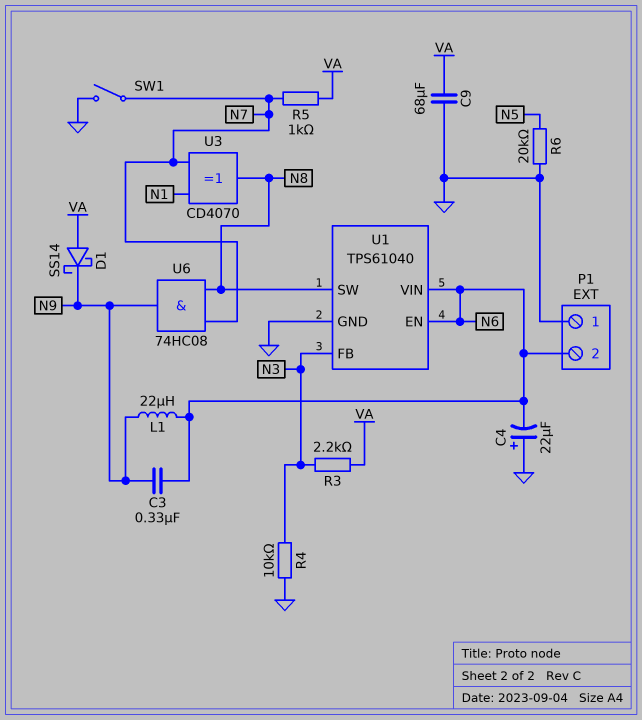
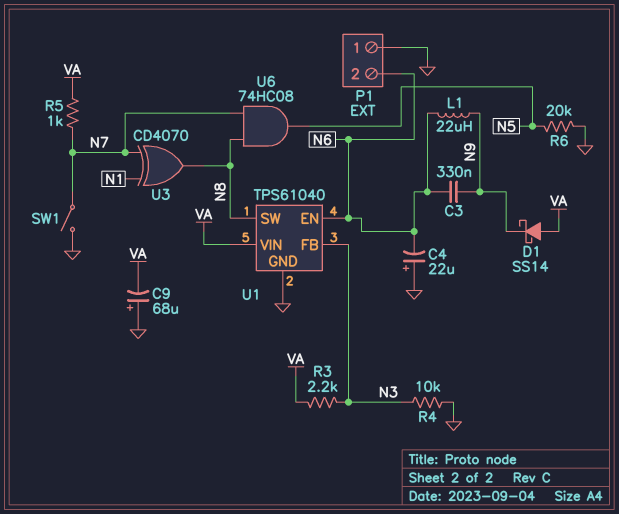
C9: 68uF (GND, VA) -> 68uF (plus GND, minus VA)
U1 pin VIN: N6 -> VA
U6: AND 74HC08 (in N7, in N8, out N9) -> AND 74HC08 (in N7, in N8, out N5)

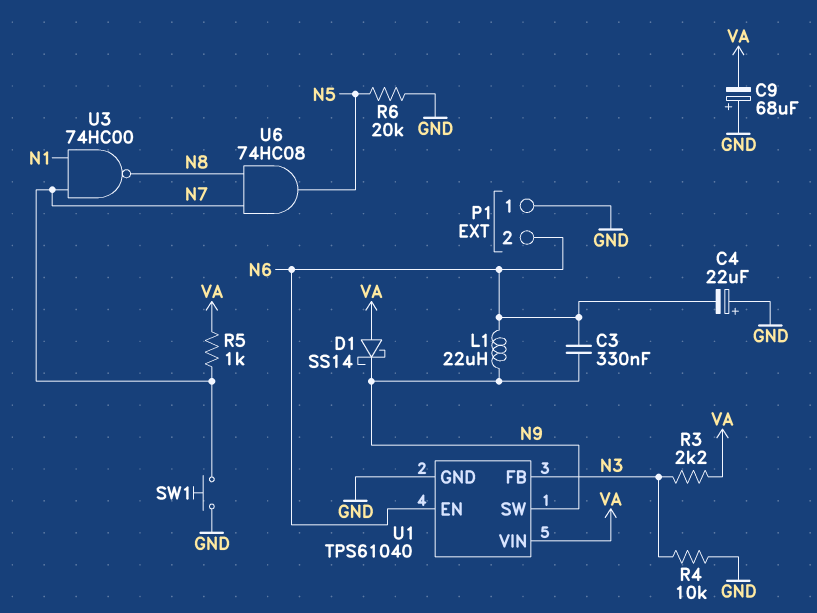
SW1: switch (GND, N7) -> button (GND, N7)
U1 pin SW: N8 -> N9
U3: XOR CD4070 (in N1, in N7, out N8) -> NAND 74HC00 (in N1, in N7, out N8)

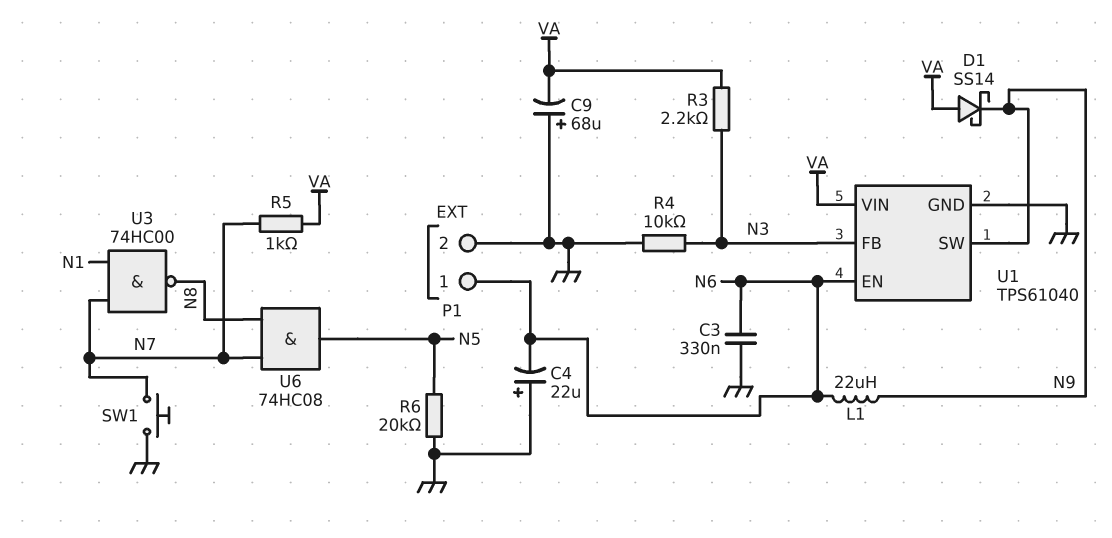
C3: 330nF (N6, N9) -> 330nF (GND, N6)
P1 pin 1: GND -> N6
P1 pin 2: N6 -> GND

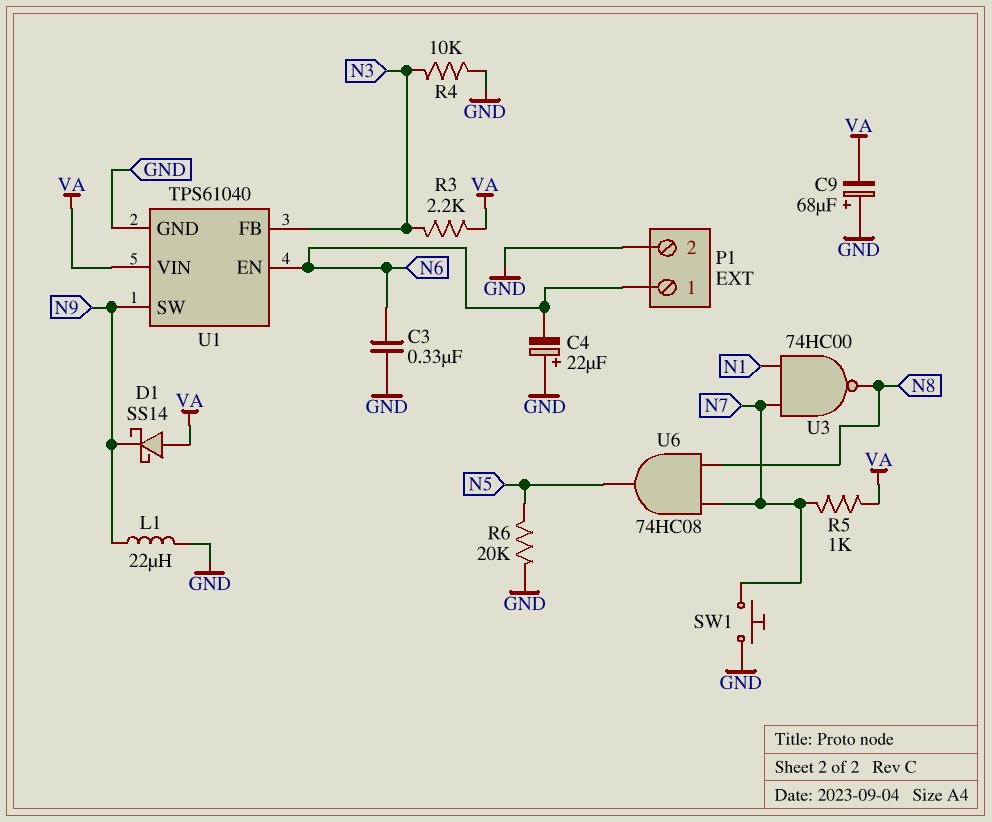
L1: 22uH (N6, N9) -> 22uH (GND, N9)

